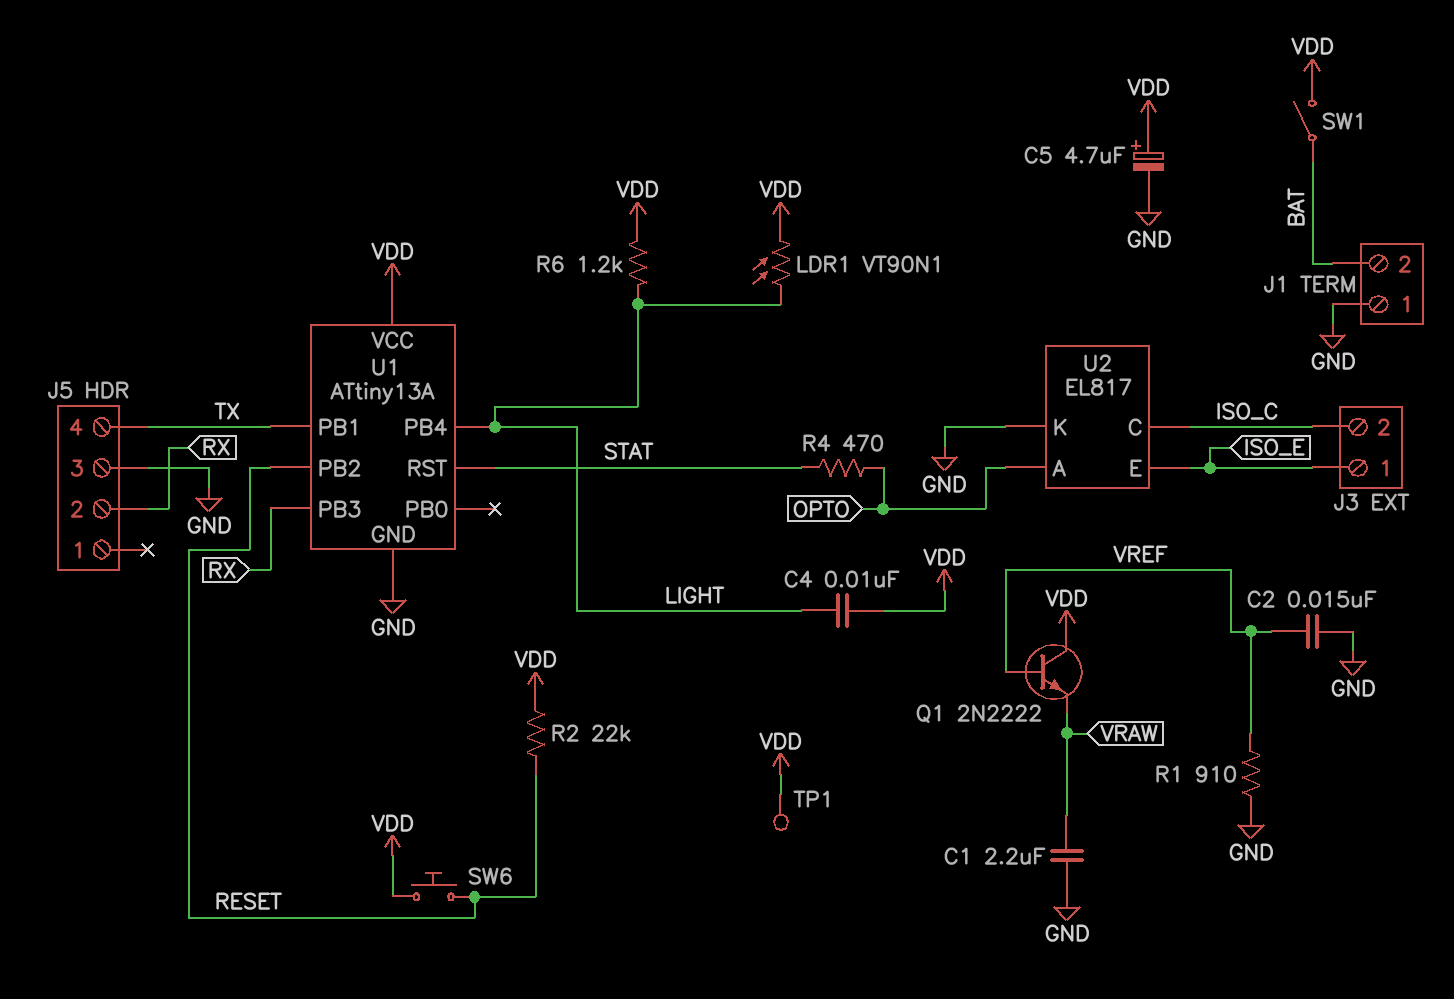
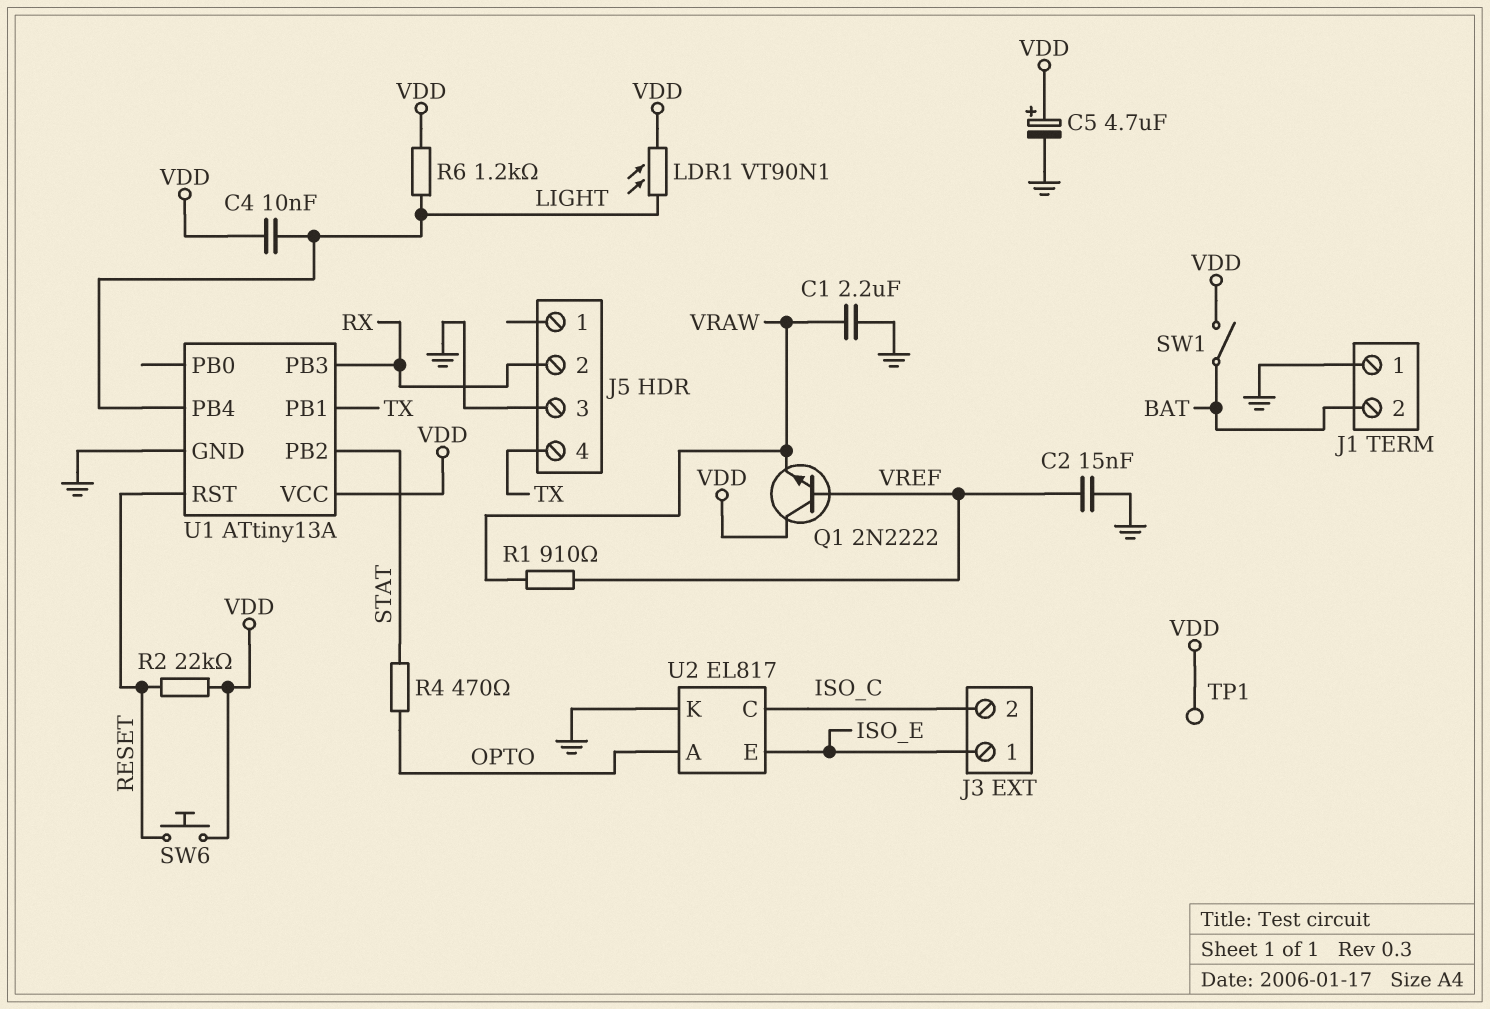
R1: 910 (GND, VREF) -> 910 (VRAW, VREF)
U1 pin PB2: RESET -> STAT
U1 pin RST: STAT -> RESET

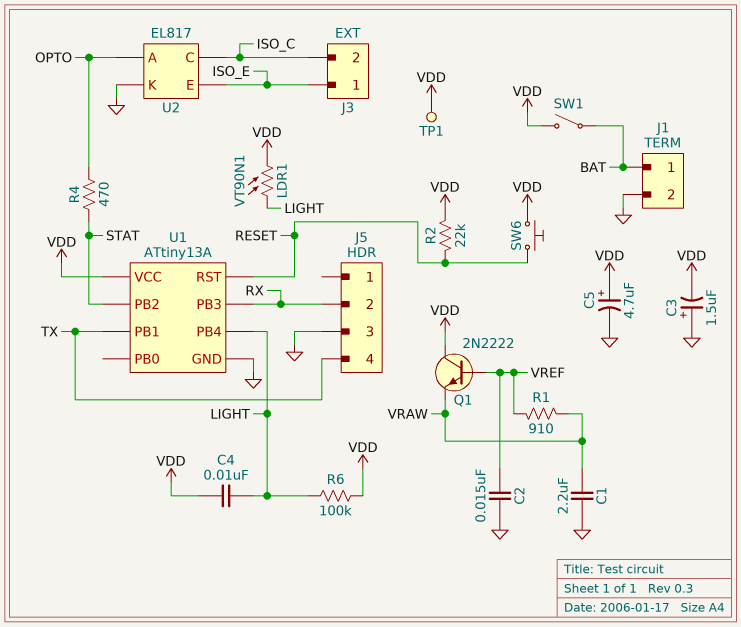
C3: none -> 1.5uF (plus GND, minus VDD)
J1 pin 1: GND -> BAT
J1 pin 2: BAT -> GND
R6: 1.2k (LIGHT, VDD) -> 100k (LIGHT, VDD)

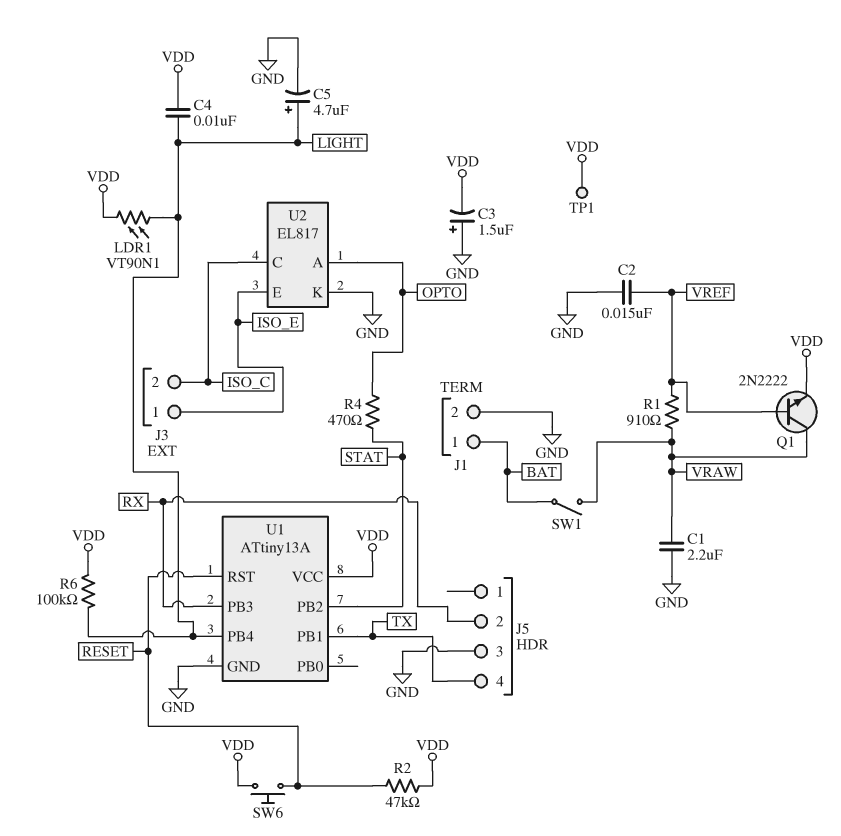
C5: 4.7uF (plus VDD, minus GND) -> 4.7uF (plus LIGHT, minus GND)
Q1: NPN 2N2222 (B VREF, C VDD, E VRAW) -> NPN 2N2222 (B VREF, C VRAW, E VDD)
R2: 22k (RESET, VDD) -> 47k (RESET, VDD)
SW1: switch (BAT, VDD) -> switch (BAT, VRAW)

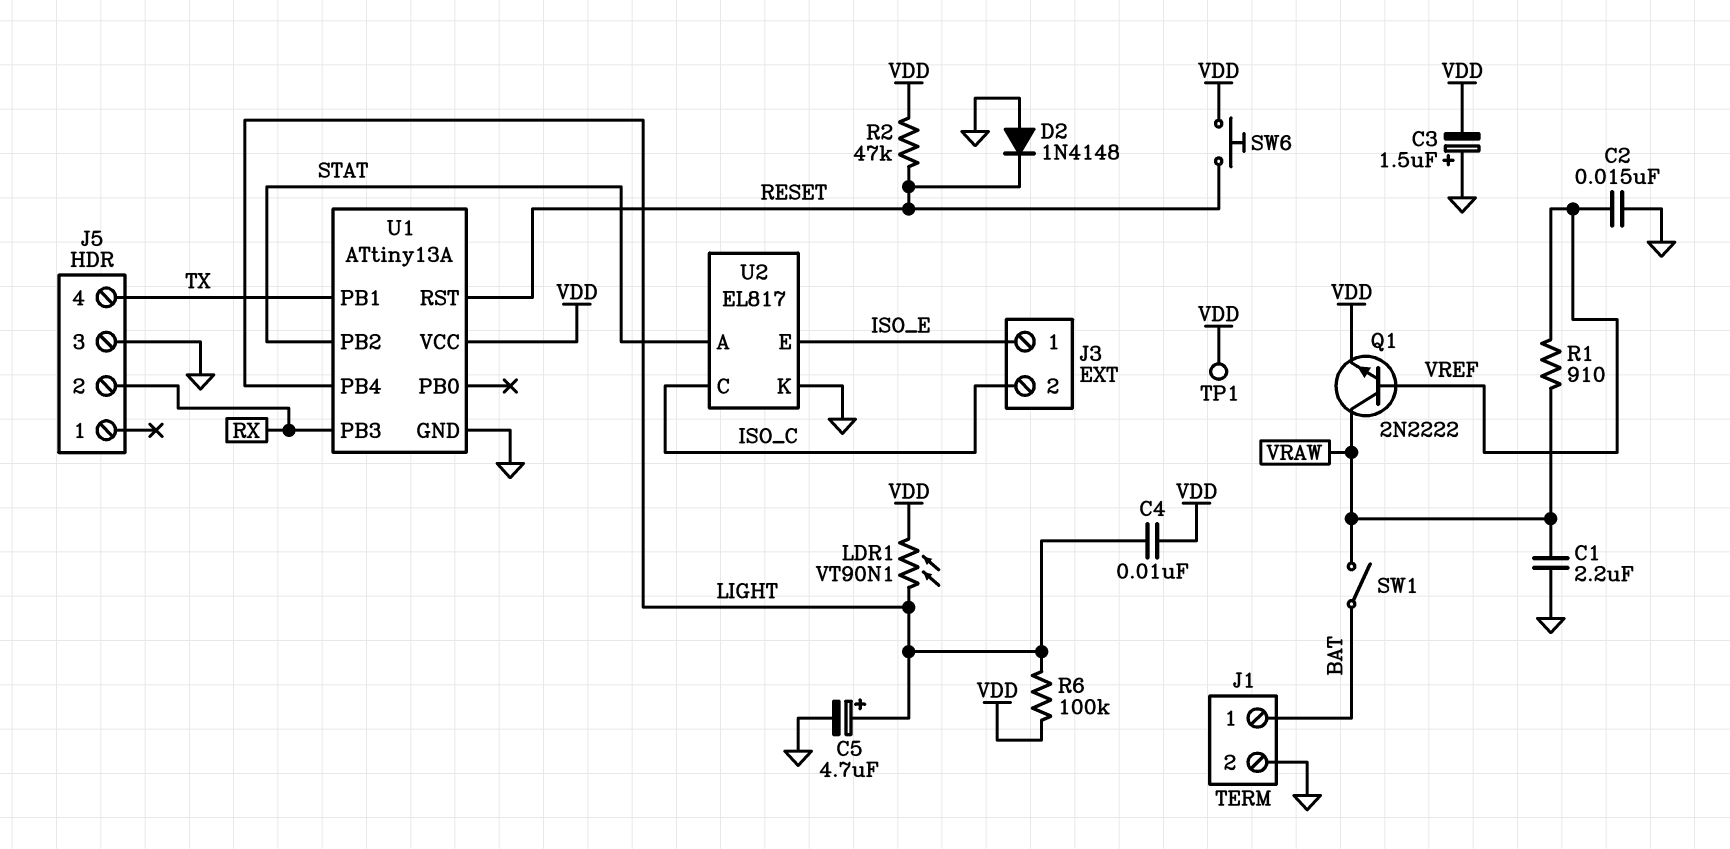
D2: none -> diode 1N4148 (A GND, K RESET)
R4: 470 (OPTO, STAT) -> none
U2 pin A: OPTO -> STAT

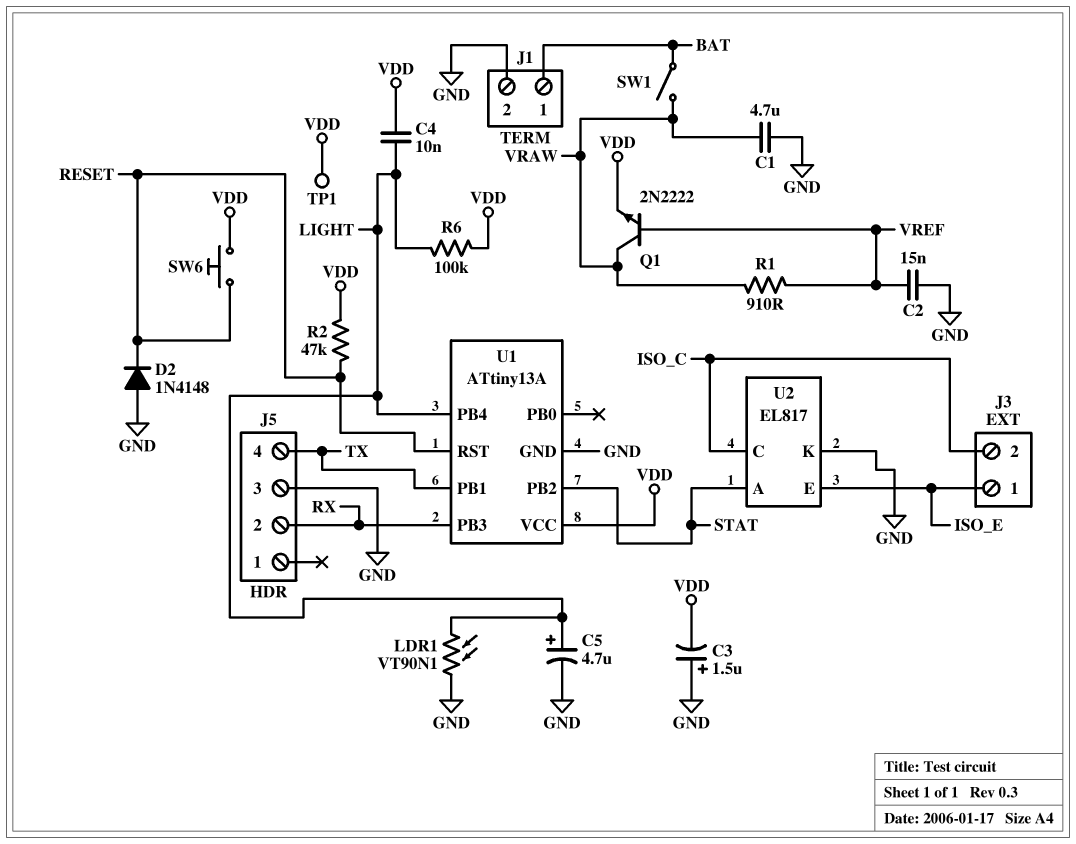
C1: 2.2uF (GND, VRAW) -> 4.7uF (GND, VRAW)
LDR1: VT90N1 (LIGHT, VDD) -> VT90N1 (GND, LIGHT)

